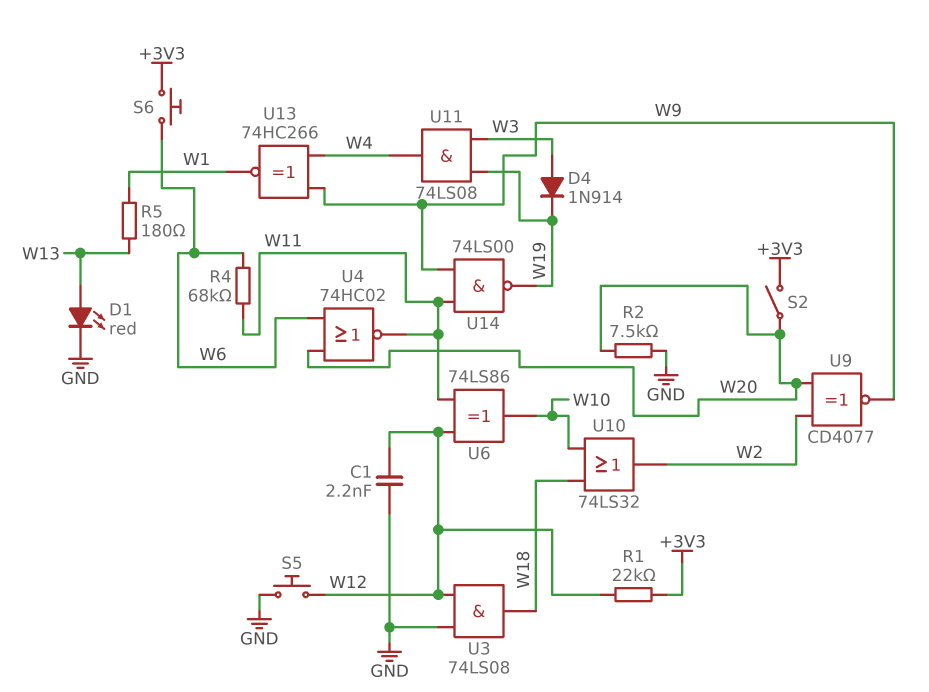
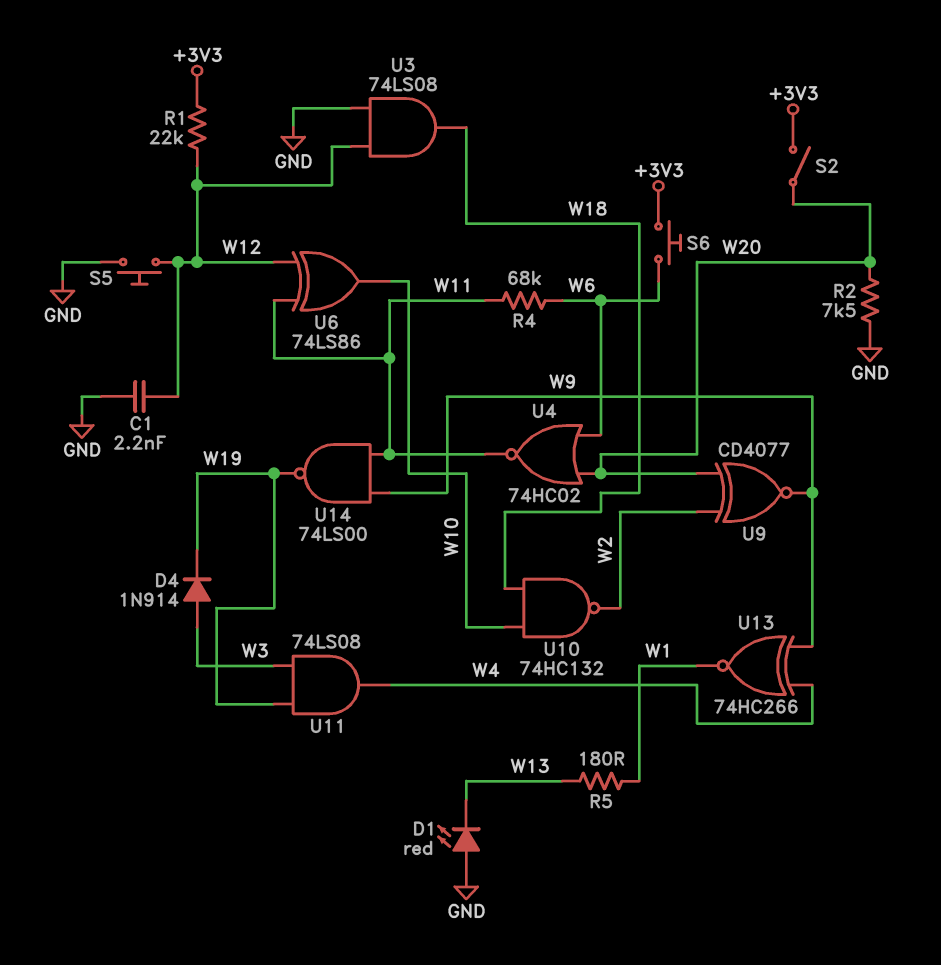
D1: LED red (A W13, K GND) -> LED red (A GND, K W13)
U10: OR 74LS32 (in W10, in W18, out W2) -> NAND 74HC132 (in W10, in W18, out W2)

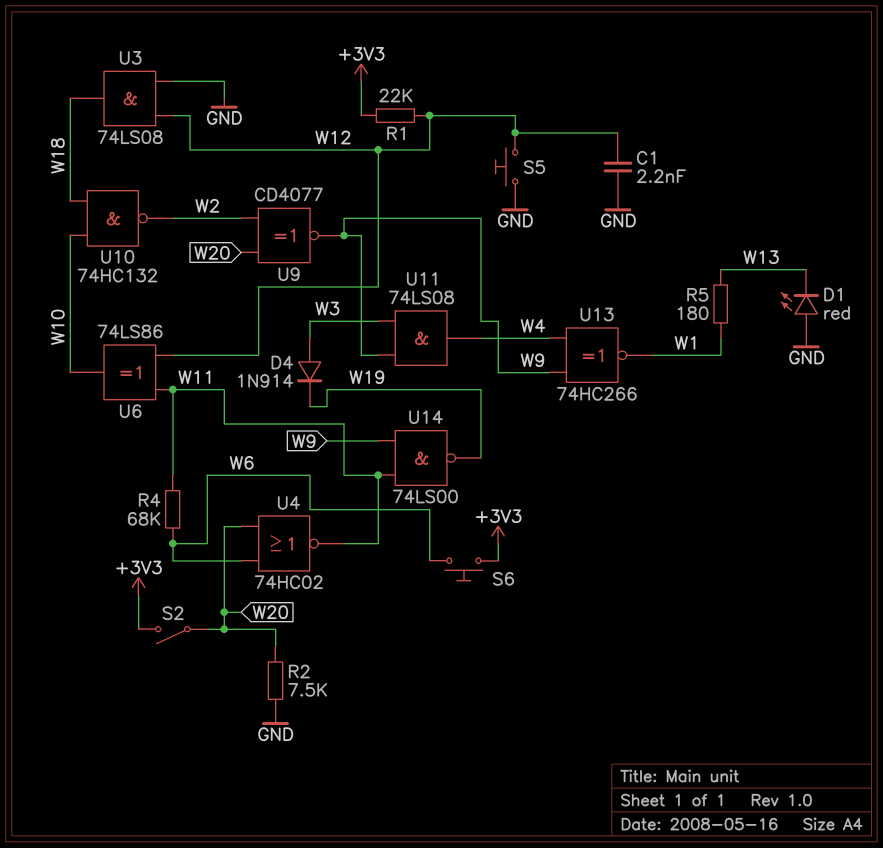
U11: AND 74LS08 (in W3, in W19, out W4) -> AND 74LS08 (in W3, in W9, out W4)

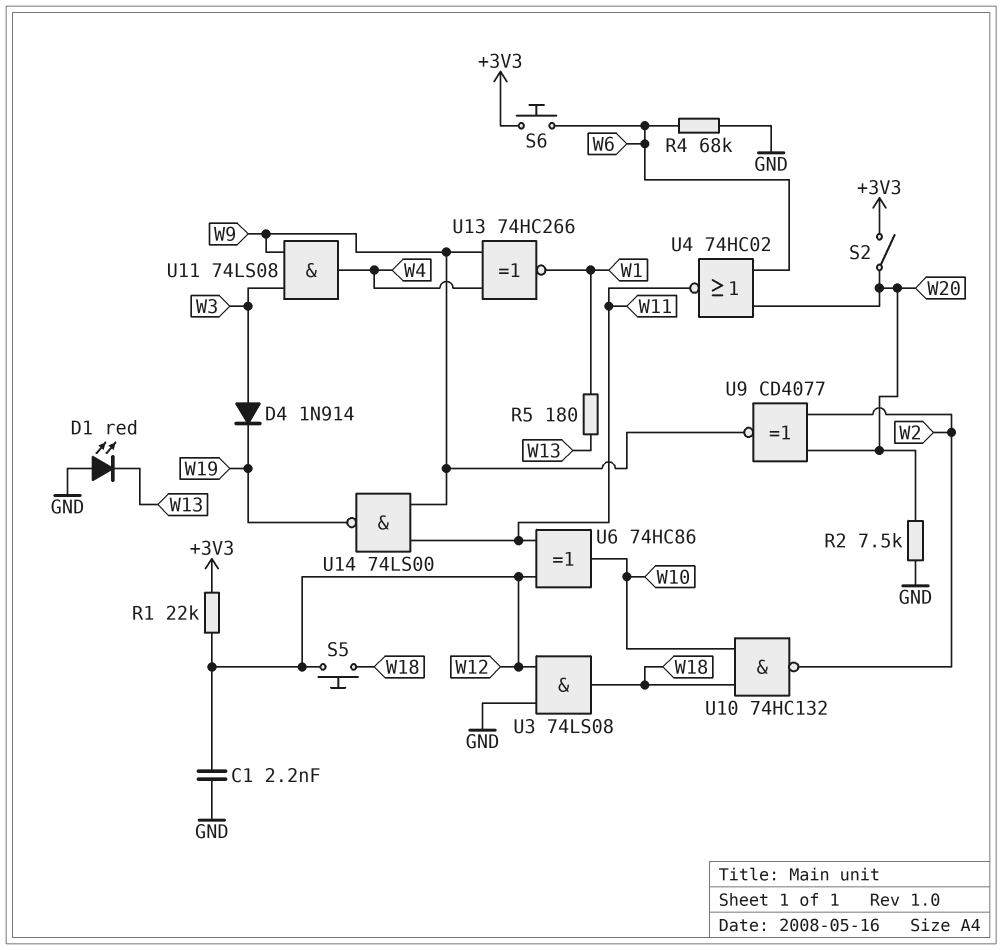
R4: 68k (W6, W11) -> 68k (GND, W6)
S5: button (GND, W12) -> button (W12, W18)
U6: XOR 74LS86 (in W11, in W12, out W10) -> XOR 74HC86 (in W11, in W12, out W10)

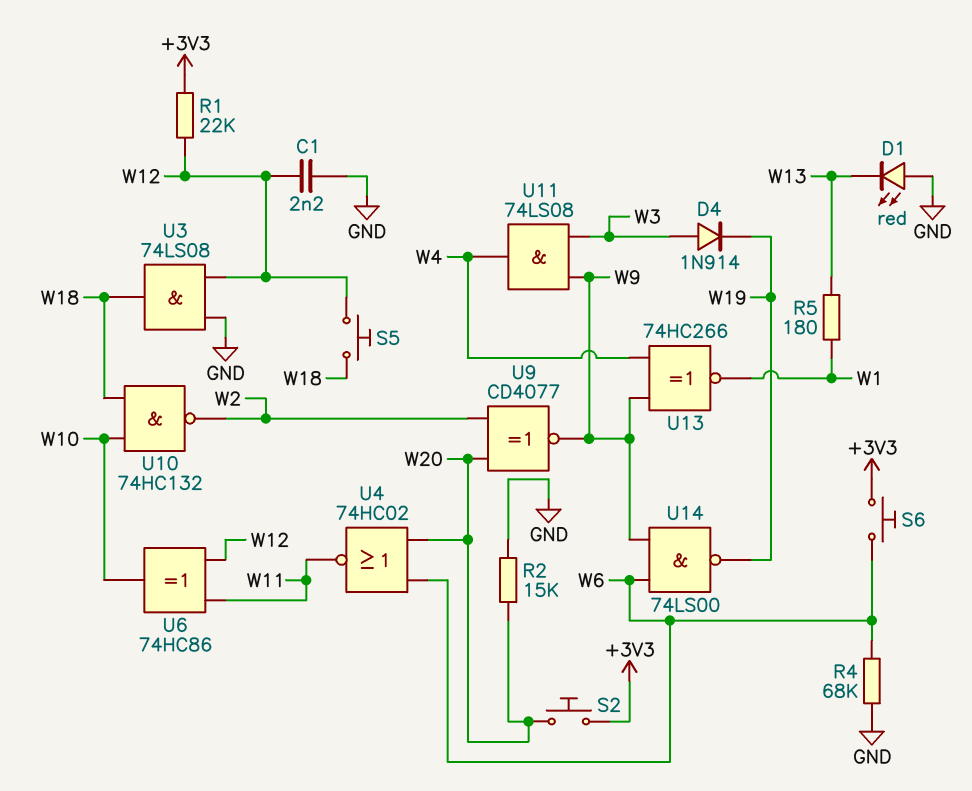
R2: 7.5k (GND, W20) -> 15k (GND, W20)
S2: switch (+3V3, W20) -> button (+3V3, W20)
U14: NAND 74LS00 (in W9, in W11, out W19) -> NAND 74LS00 (in W6, in W9, out W19)

